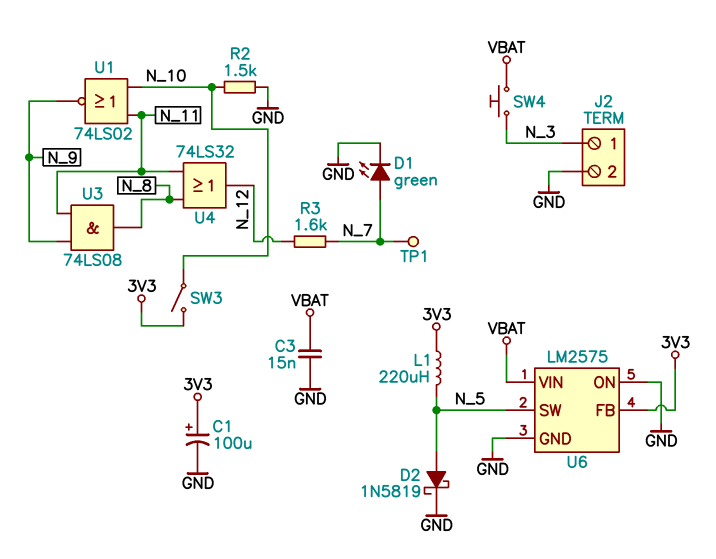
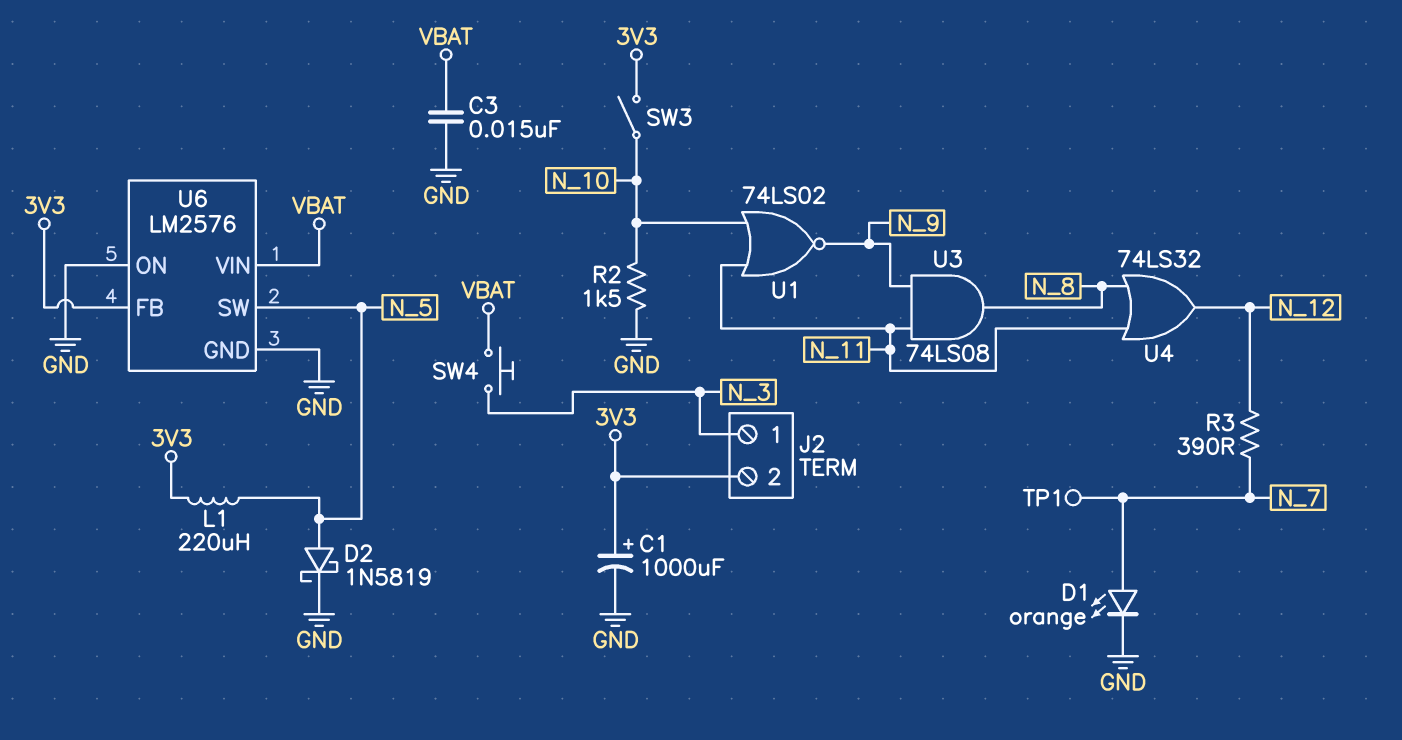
C1: 100uF (plus 3V3, minus GND) -> 1000uF (plus 3V3, minus GND)
D1: LED green (A N_7, K GND) -> LED orange (A N_7, K GND)
J2 pin 2: GND -> 3V3
R3: 1.6k (N_7, N_12) -> 390 (N_7, N_12)
U6: LM2575 -> LM2576

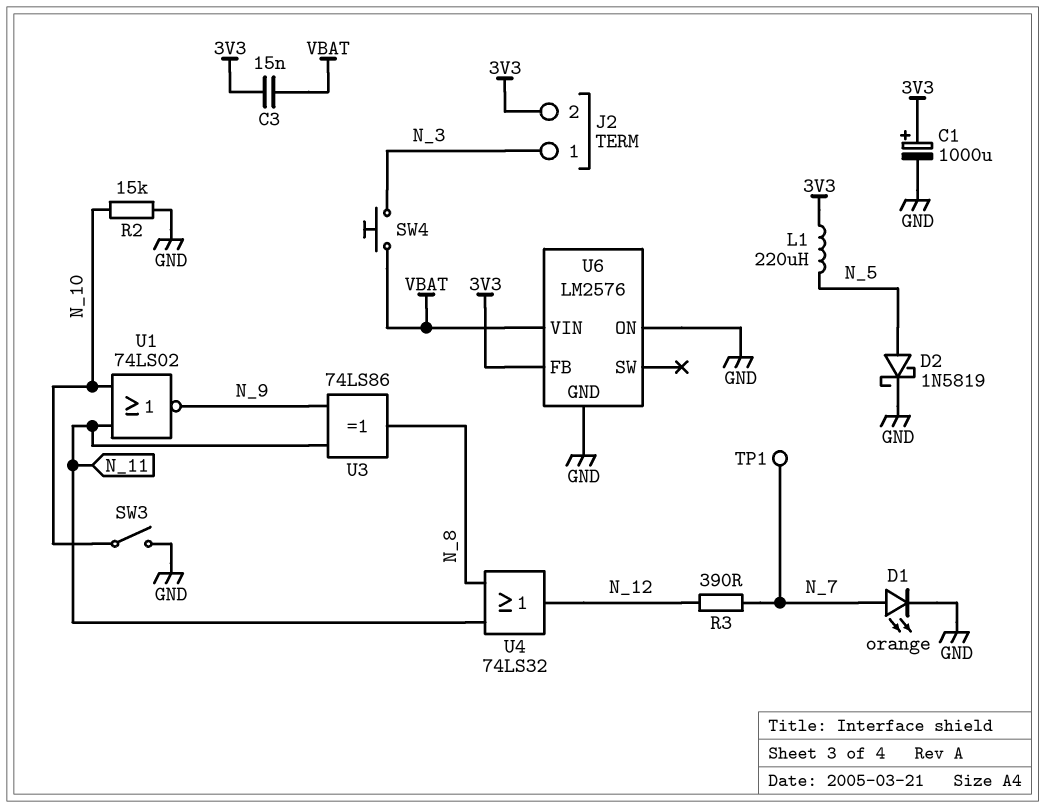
C3: 15nF (GND, VBAT) -> 15nF (3V3, VBAT)
R2: 1.5k (GND, N_10) -> 15k (GND, N_10)
SW3: switch (3V3, N_10) -> switch (GND, N_10)
U3: AND 74LS08 (in N_9, in N_11, out N_8) -> XOR 74LS86 (in N_9, in N_11, out N_8)
U6 pin SW: N_5 -> none

